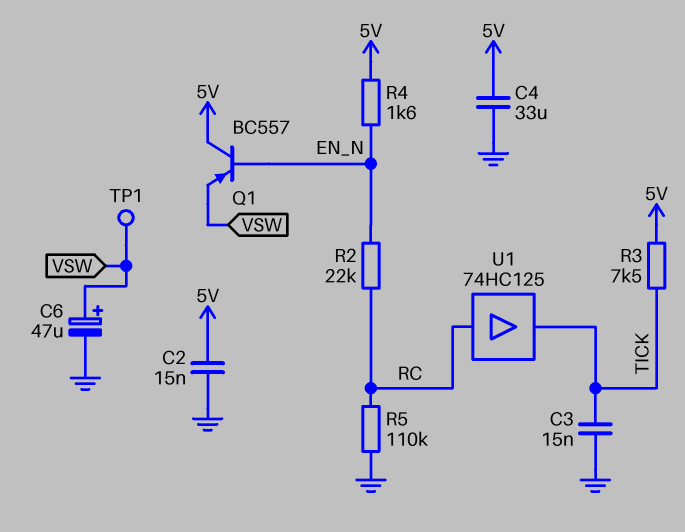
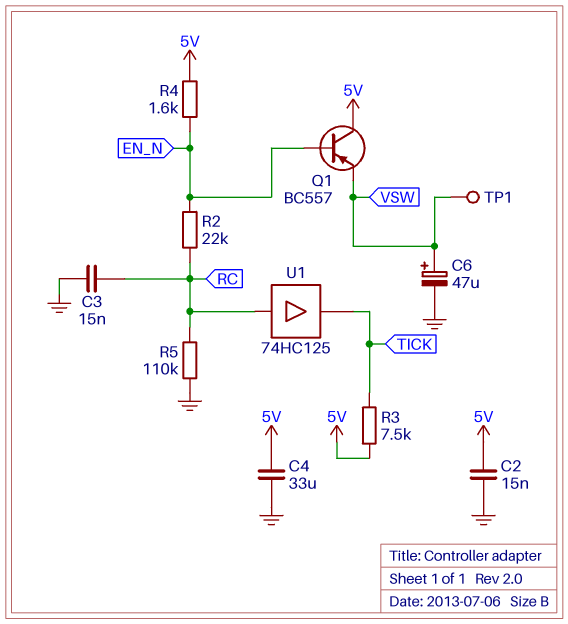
C3: 15nF (GND, TICK) -> 15nF (GND, RC)

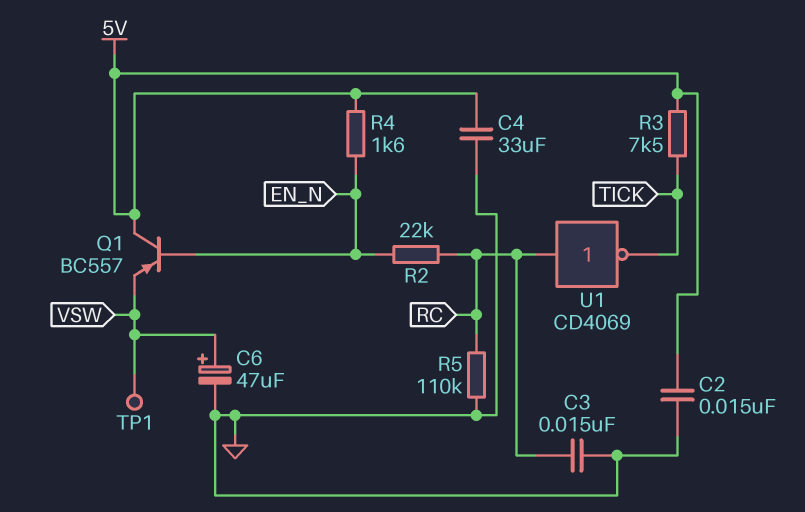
U1: buffer 74HC125 (in RC, out TICK) -> NOT CD4069 (in RC, out TICK)

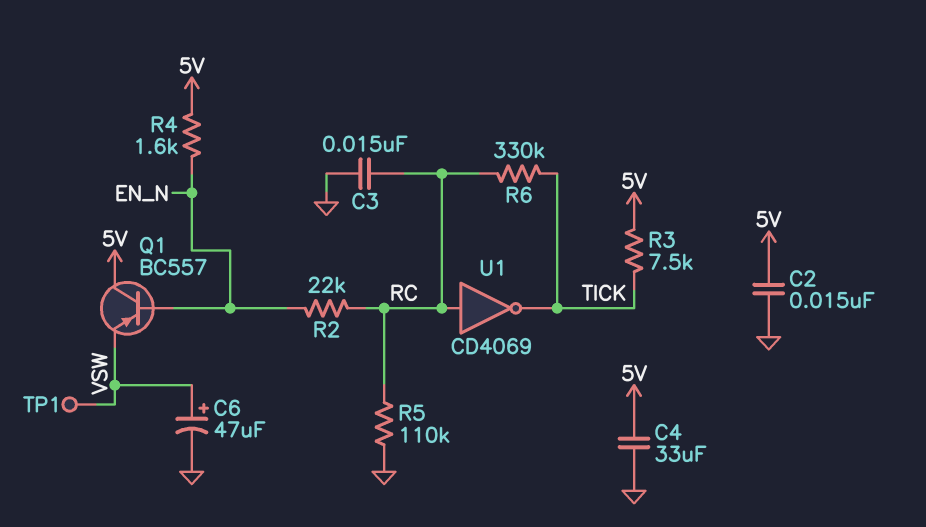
R6: none -> 330k (RC, TICK)

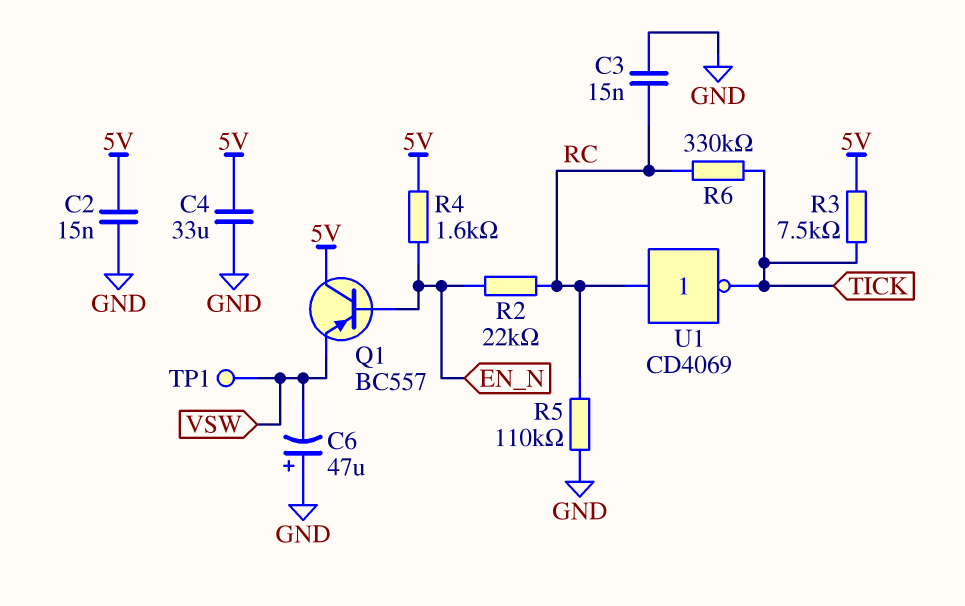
C6: 47uF (plus VSW, minus GND) -> 47uF (plus GND, minus VSW)

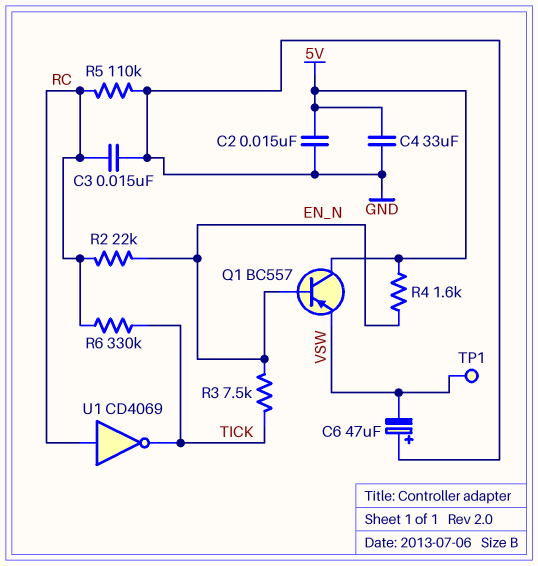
R3: 7.5k (5V, TICK) -> 7.5k (EN_N, TICK)

